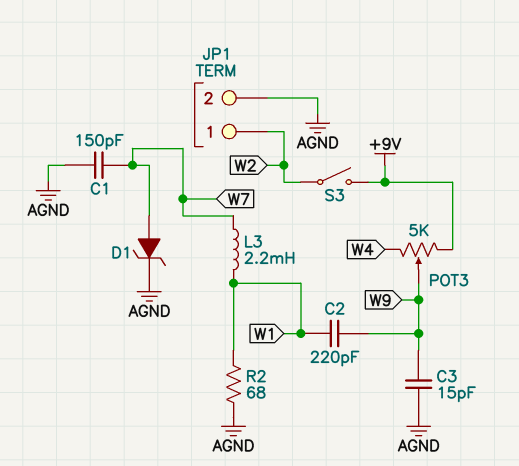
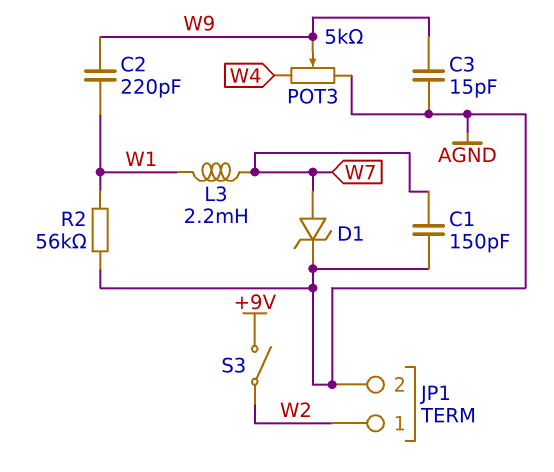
POT3: 5k (+9V, W4, wiper W9) -> 5k (AGND, W4, wiper W9)
R2: 68 (AGND, W1) -> 56k (AGND, W1)

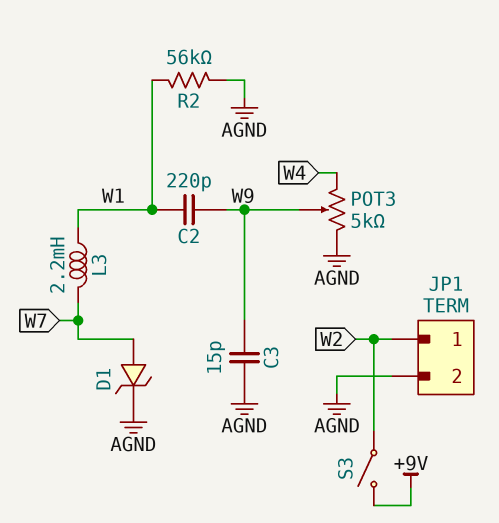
C1: 150pF (AGND, W7) -> none

